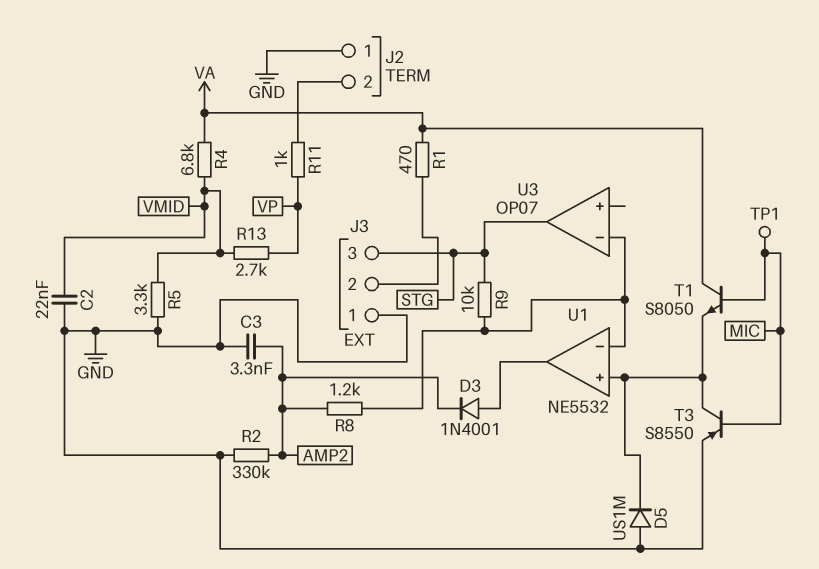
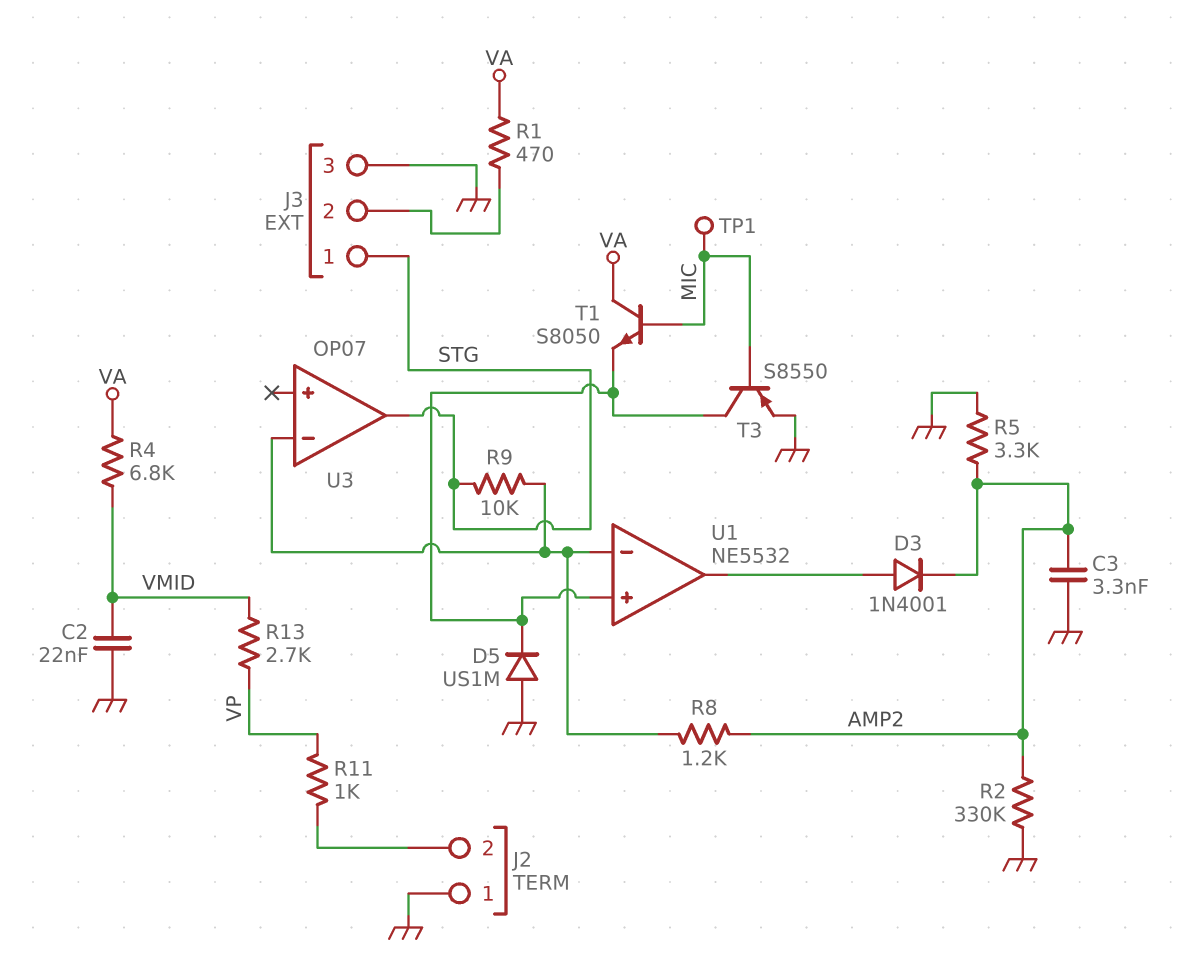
J3 pin 1: GND -> STG
J3 pin 3: STG -> GND
R5: 3.3k (GND, VMID) -> 3.3k (AMP2, GND)

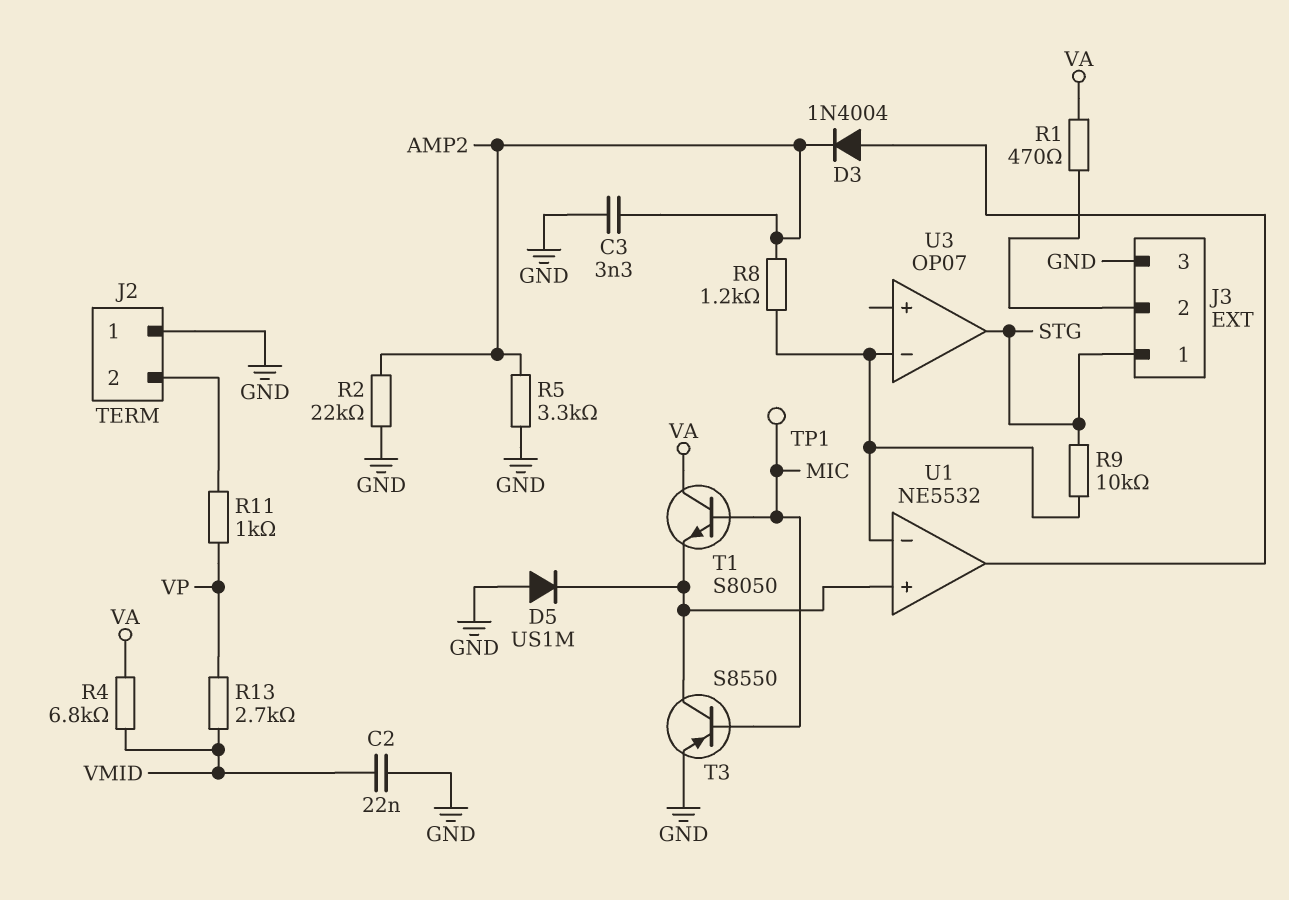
D3: diode 1N4001 (A U1/out, K AMP2) -> diode 1N4004 (A U1/out, K AMP2)
R2: 330k (AMP2, GND) -> 22k (AMP2, GND)

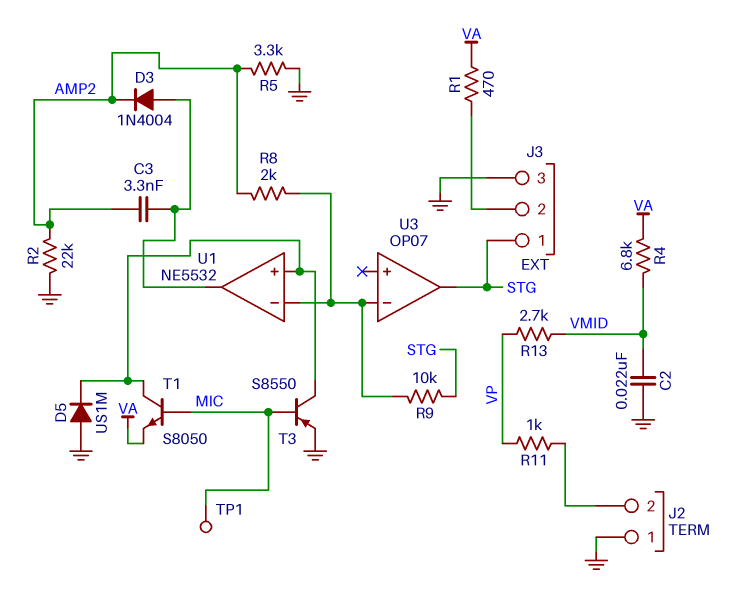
C3: 3.3nF (AMP2, GND) -> 3.3nF (AMP2, U1/out)
R8: 1.2k (AMP2, U1/in-) -> 2k (AMP2, U1/in-)
T1: NPN S8050 (B MIC, C VA, E U1/in+) -> NPN S8050 (B MIC, C U1/in+, E VA)

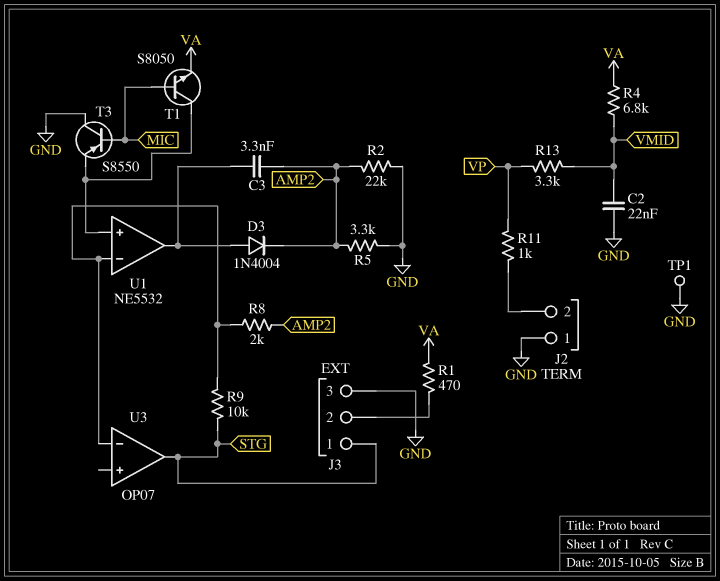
D5: diode US1M (A GND, K U1/in+) -> none
R13: 2.7k (VMID, VP) -> 3.3k (VMID, VP)
T3: PNP S8550 (B MIC, C U1/in+, E GND) -> PNP S8550 (B MIC, C GND, E U1/in+)
TP1: test point (MIC) -> test point (GND)

